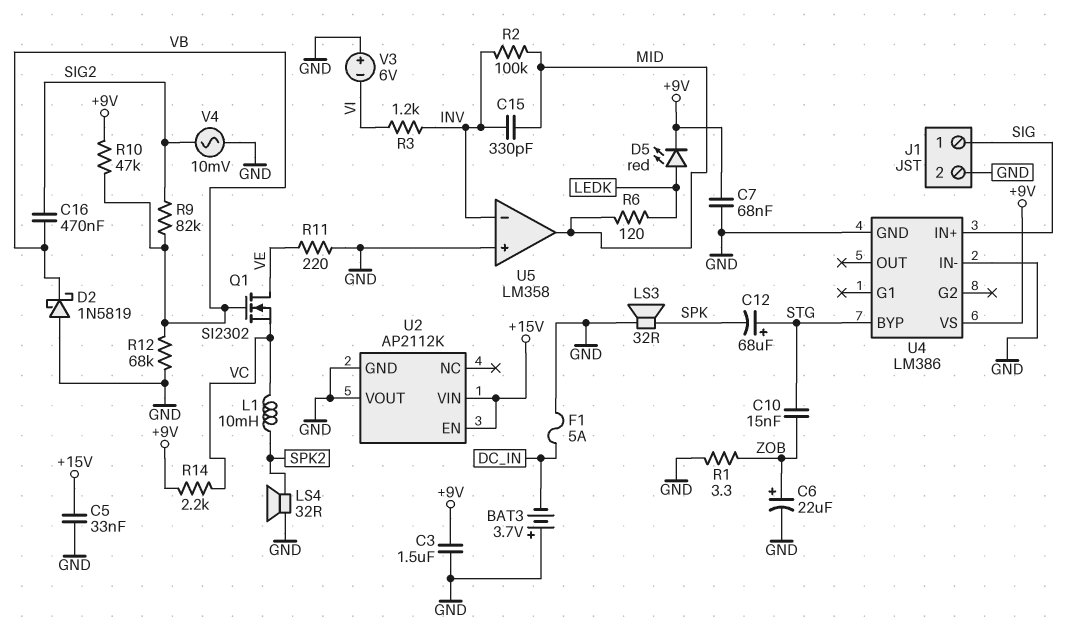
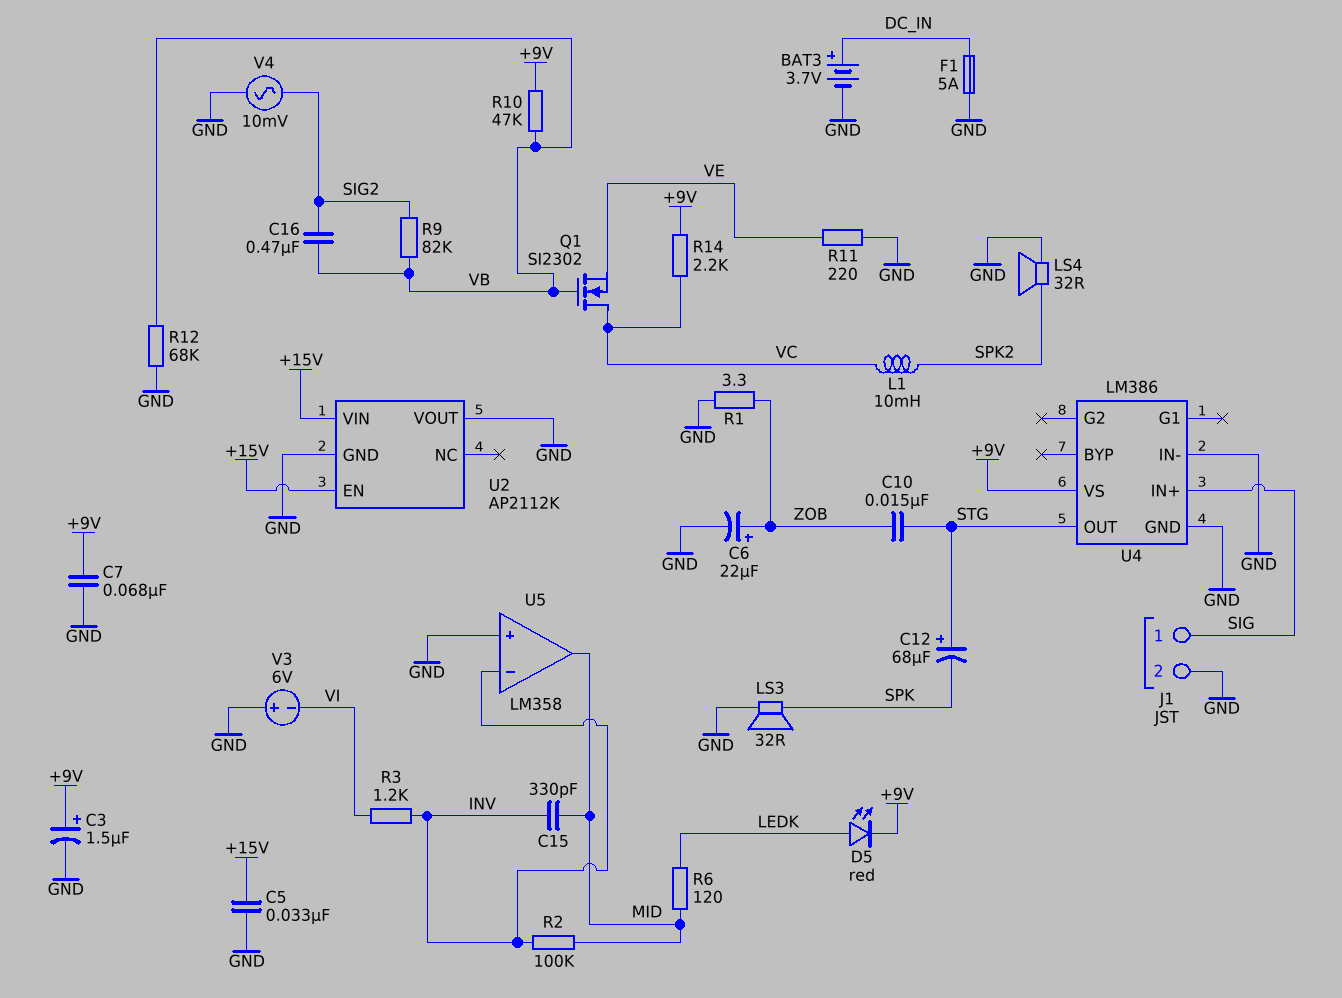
BAT3: 3.7V (plus GND, minus DC_IN) -> 3.7V (plus DC_IN, minus GND)
C3: 1.5uF (+9V, GND) -> 1.5uF (plus +9V, minus GND)
D2: schottky 1N5819 (A GND, K VB) -> none
Q1: NMOS SI2302 (G VB, D VE, S VC) -> NMOS SI2302 (G VB, D VC, S VE)
U4 pin BYP: STG -> none
U4 pin OUT: none -> STG

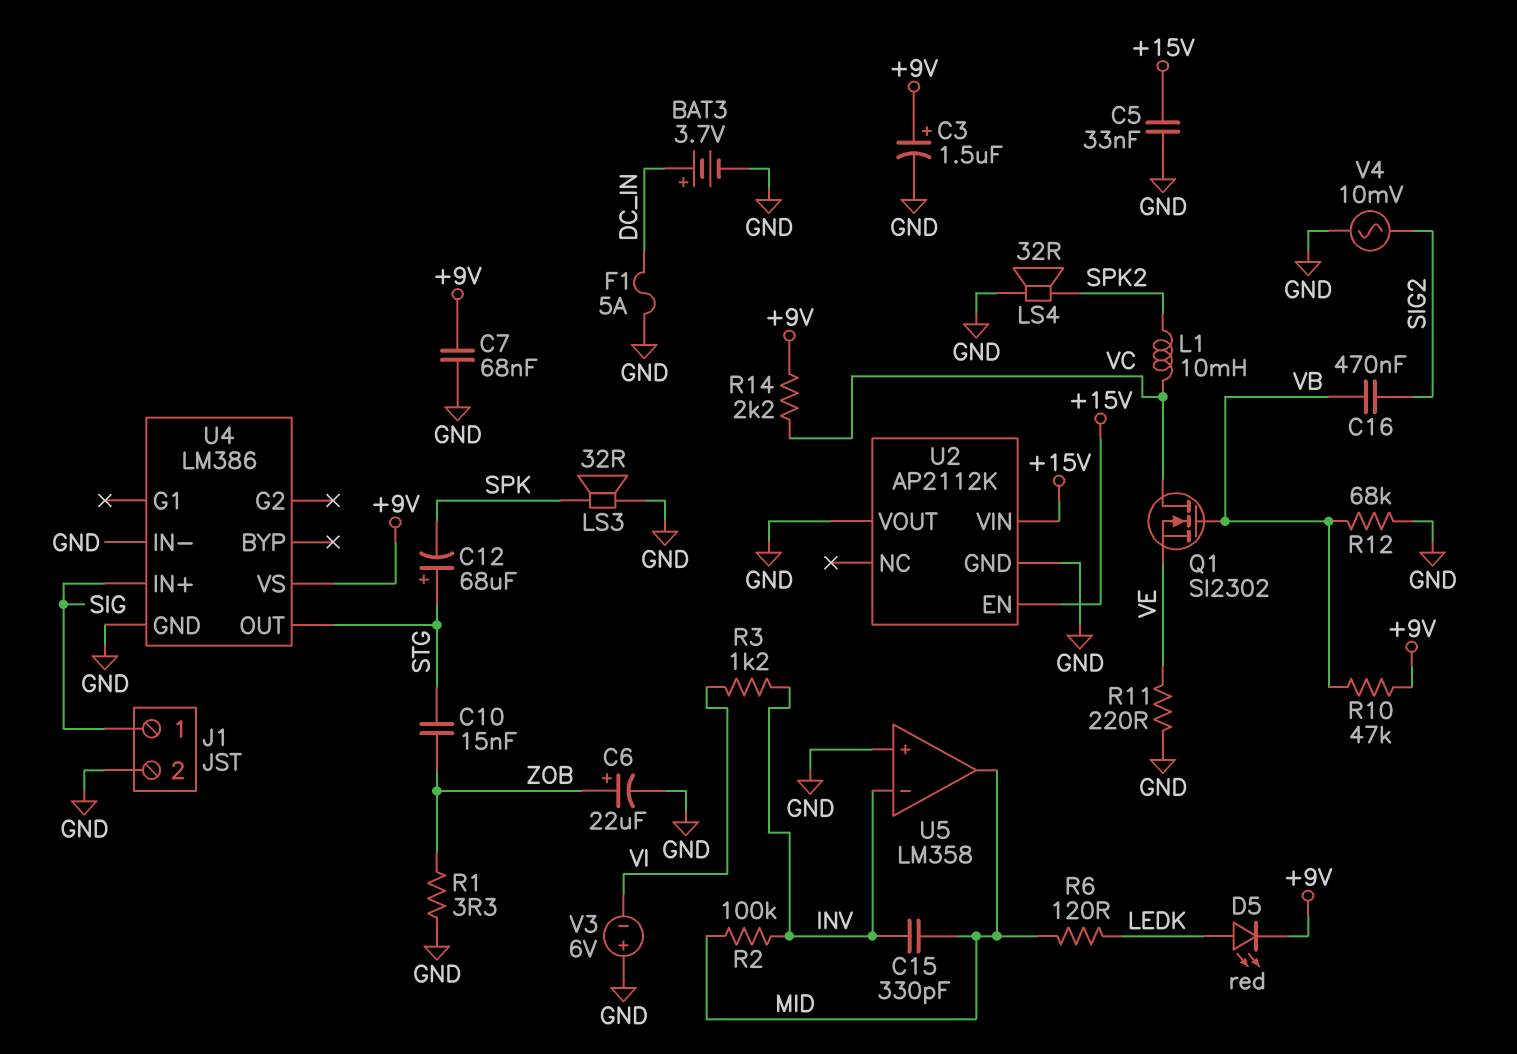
R9: 82k (SIG2, VB) -> none

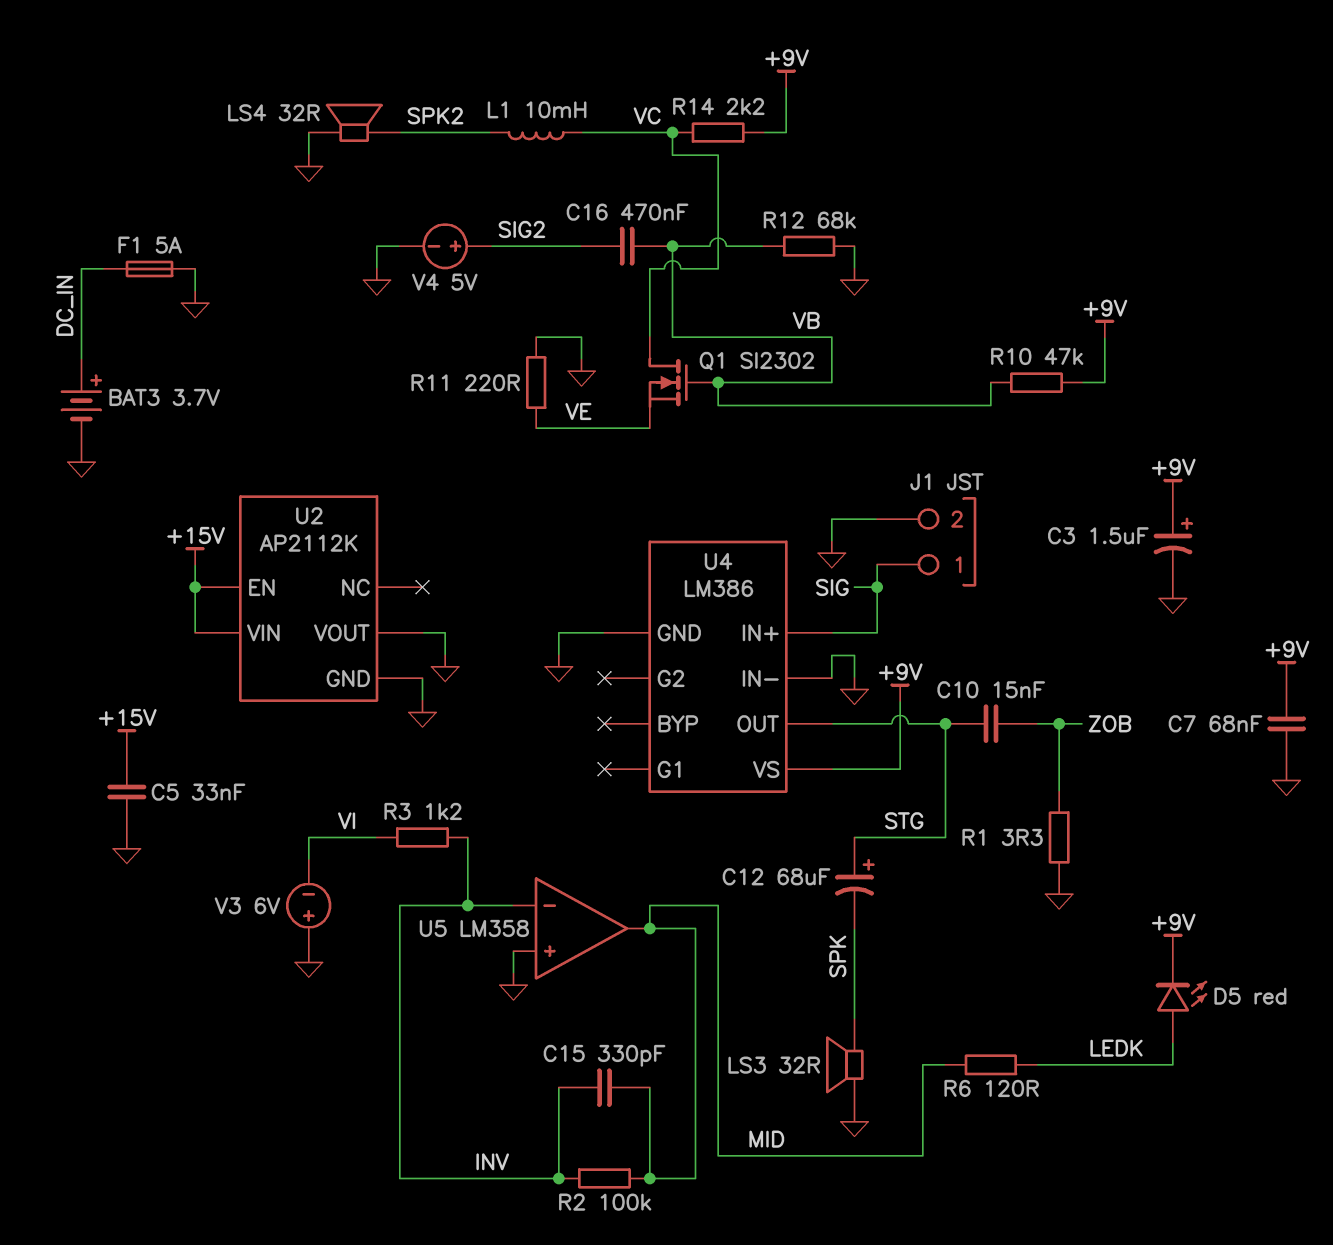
C6: 22uF (plus ZOB, minus GND) -> none
V4: AC 10mV (GND, SIG2) -> 5V (plus SIG2, minus GND)

